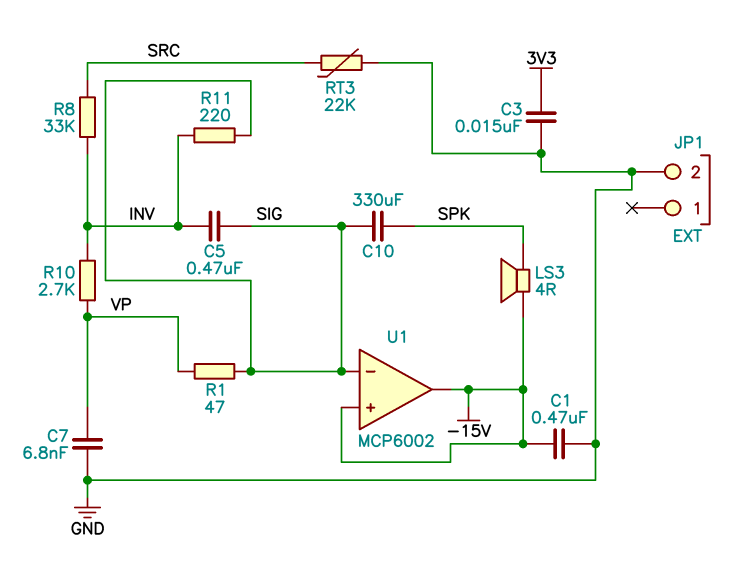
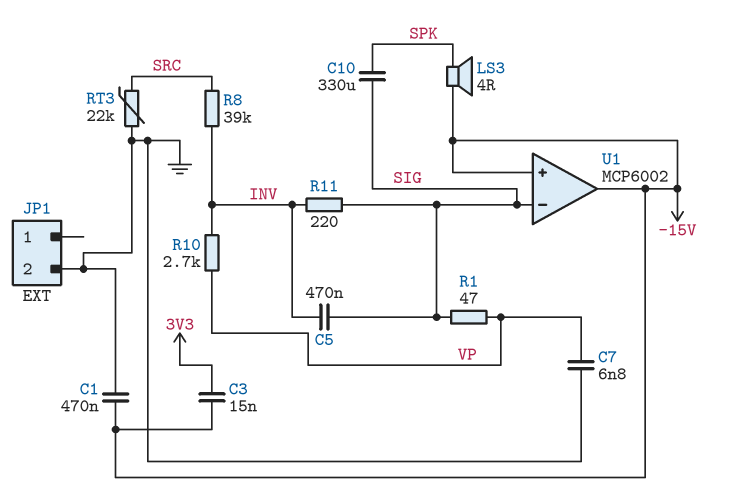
C3: 15nF (3V3, GND) -> 15nF (-15V, 3V3)
R8: 33k (INV, SRC) -> 39k (INV, SRC)

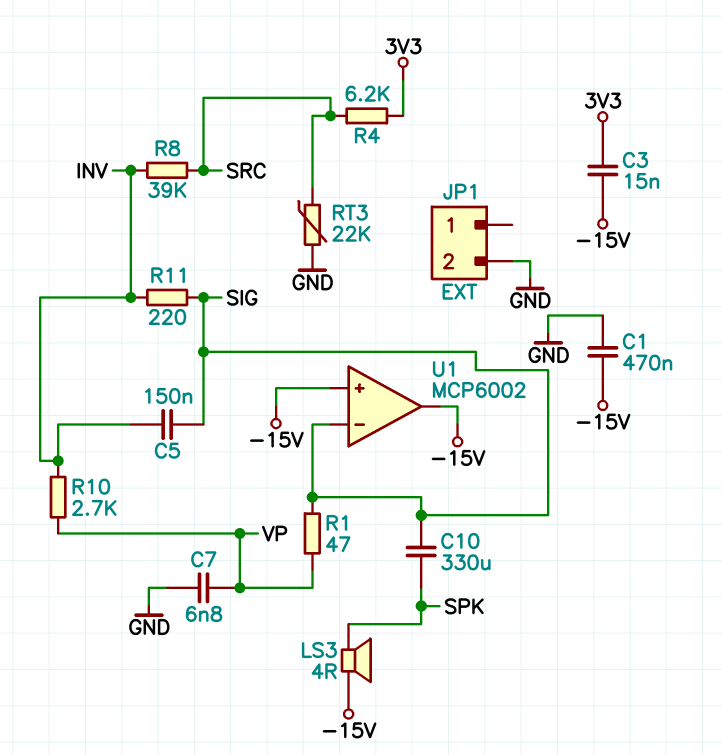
C5: 470nF (INV, SIG) -> 150nF (INV, SIG)
R4: none -> 6.2k (3V3, SRC)

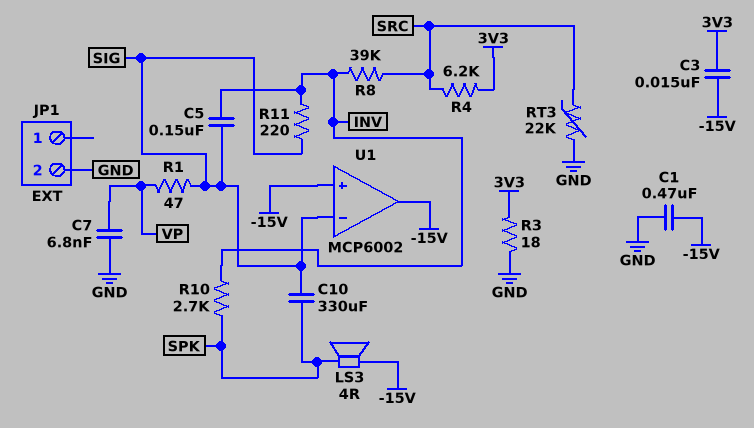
R3: none -> 18 (3V3, GND)
R10: 2.7k (INV, VP) -> 2.7k (INV, SPK)

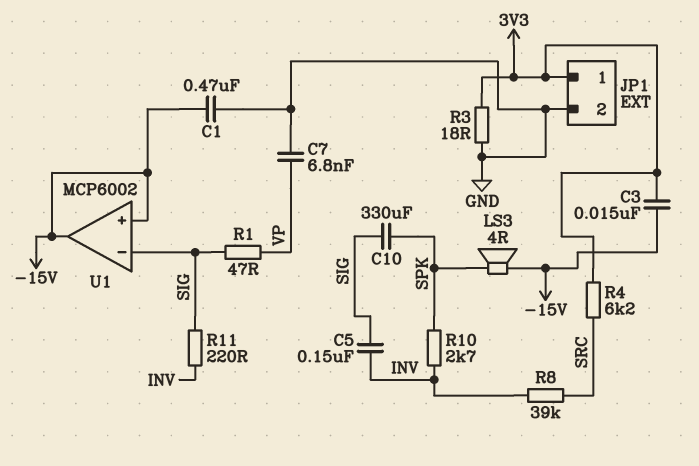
JP1 pin 1: none -> 3V3
RT3: 22k (GND, SRC) -> none

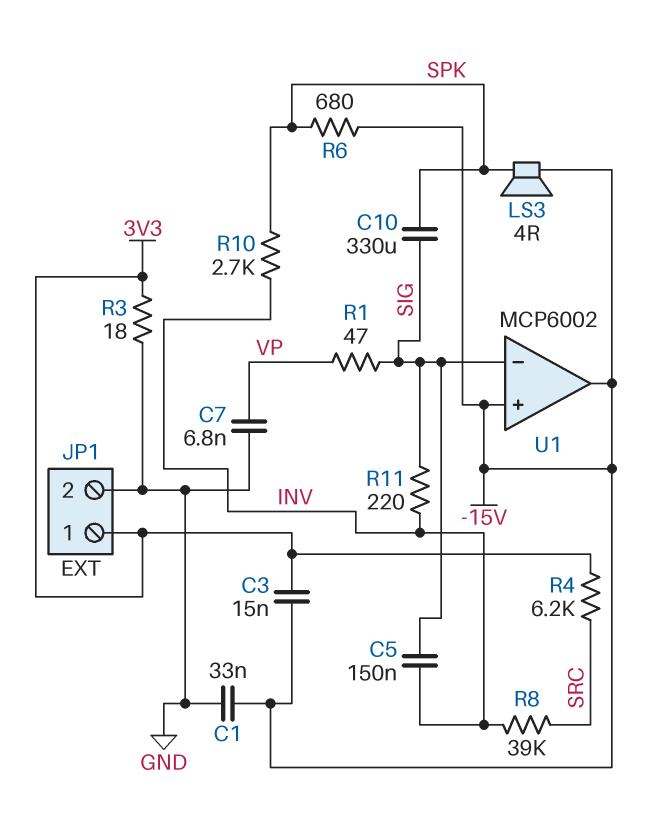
C1: 470nF (-15V, GND) -> 33nF (-15V, GND)
R6: none -> 680 (-15V, SPK)

